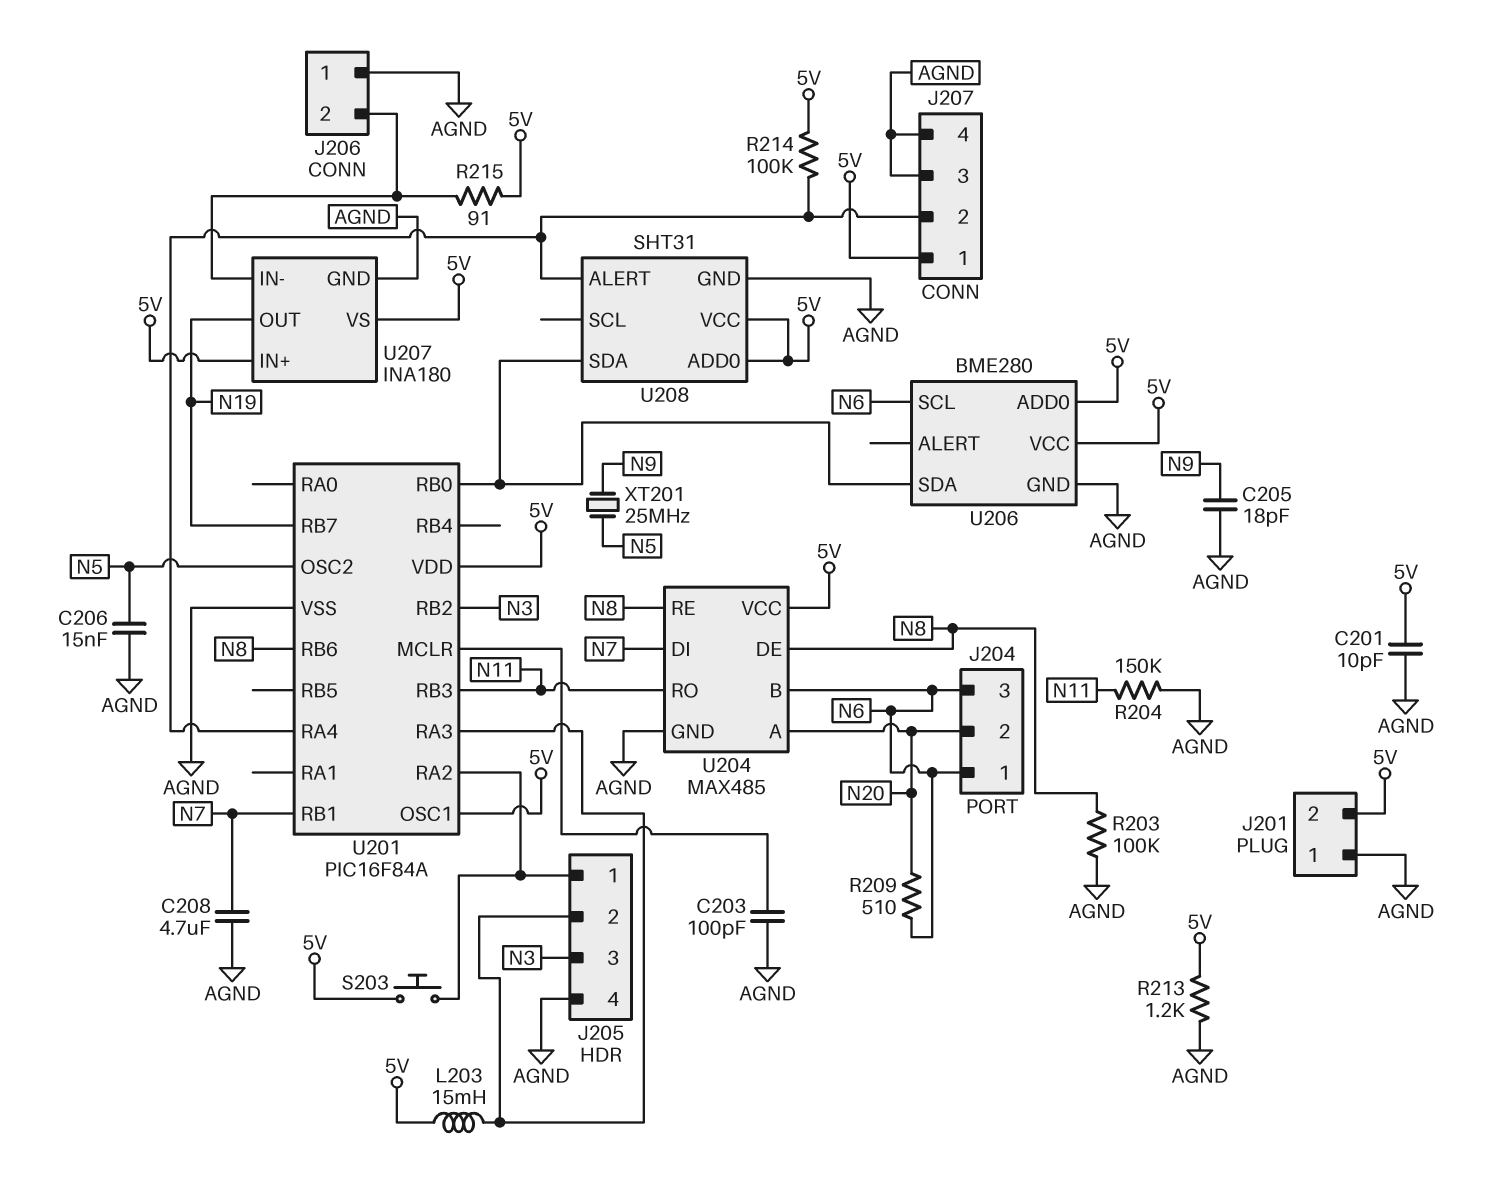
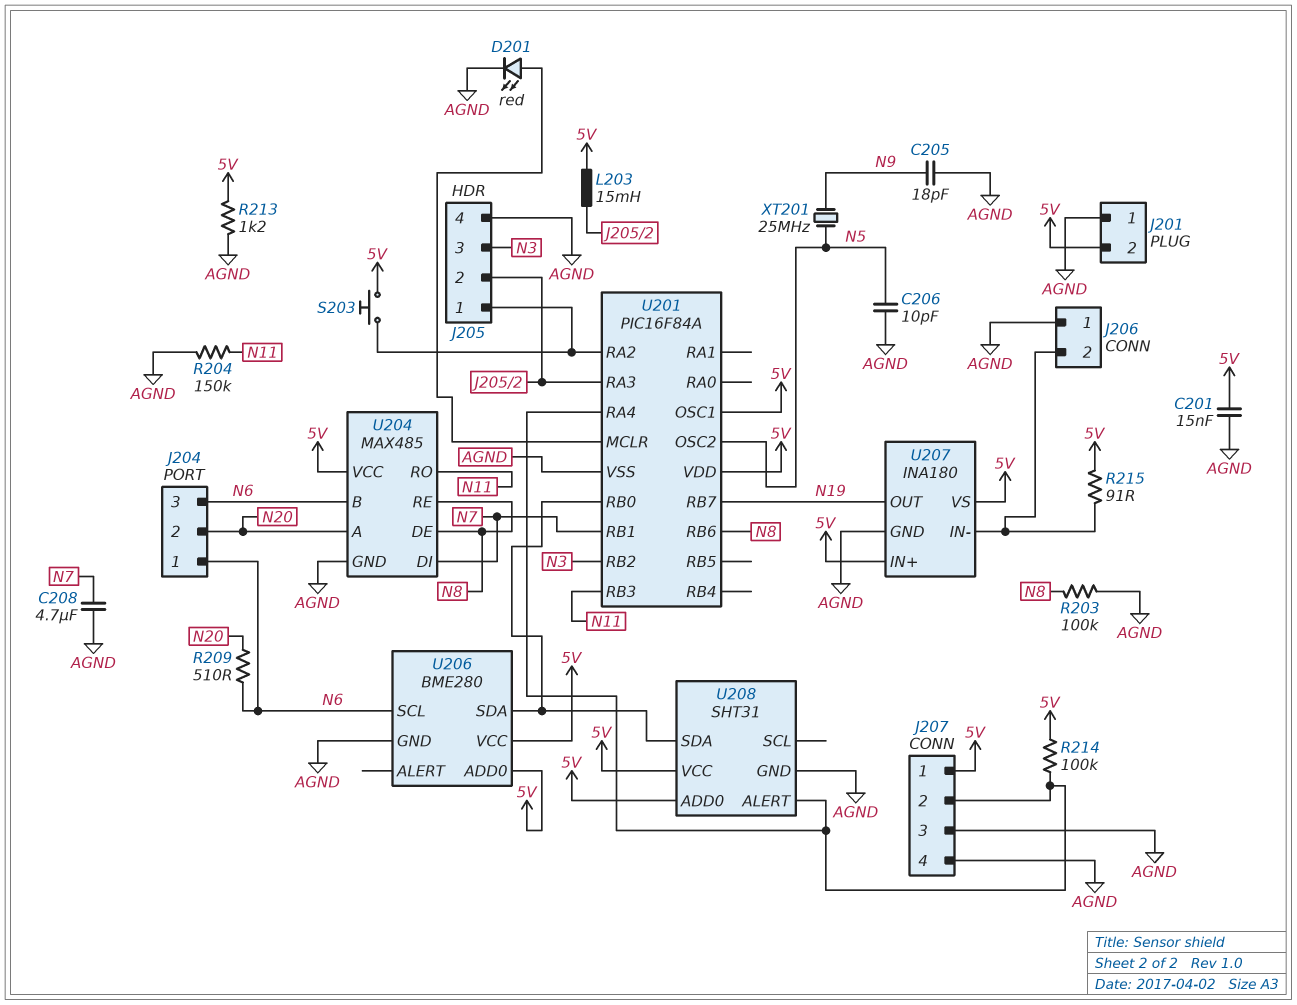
C201: 10pF (5V, AGND) -> 15nF (5V, AGND)
C203: 100pF (AGND, U201/MCLR) -> none
C206: 15nF (AGND, N5) -> 10pF (AGND, N5)
D201: none -> LED red (A U201/MCLR, K AGND)

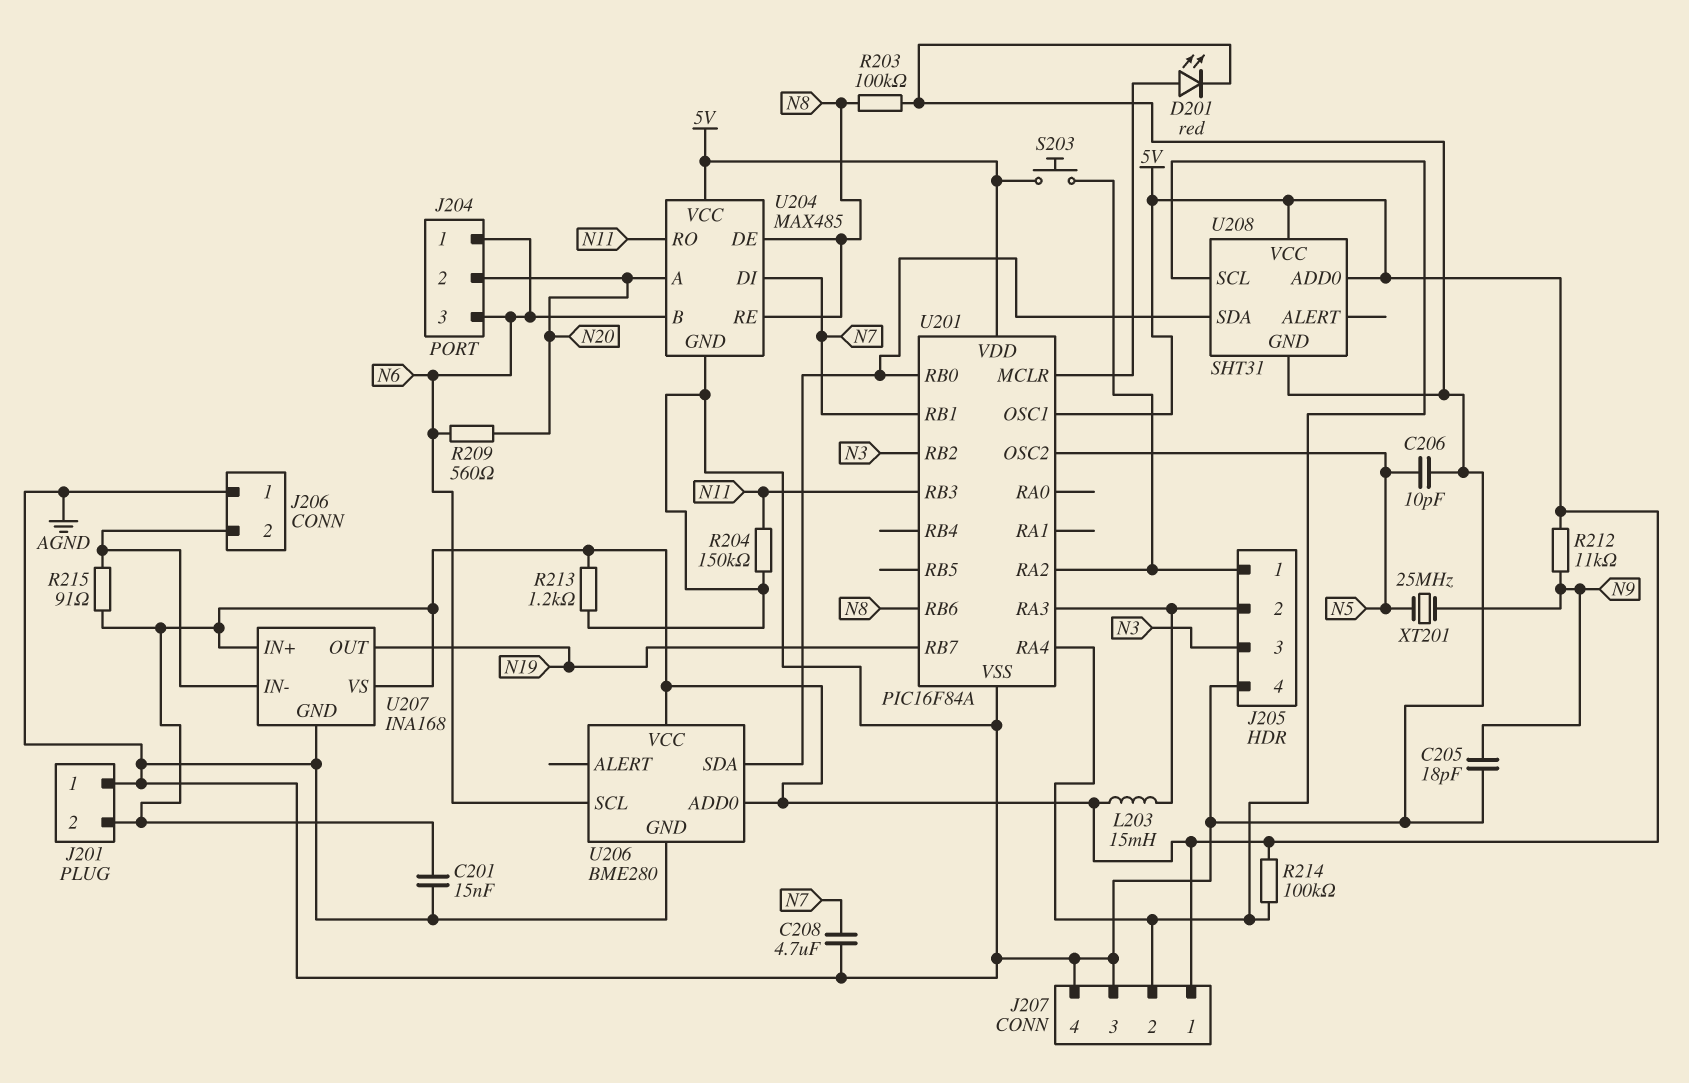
R209: 510 (N6, N20) -> 560 (N6, N20)
R212: none -> 11k (5V, N9)
U207: INA180 -> INA168
U208 pin ALERT: J207/2 -> none
U208 pin SCL: none -> J207/2

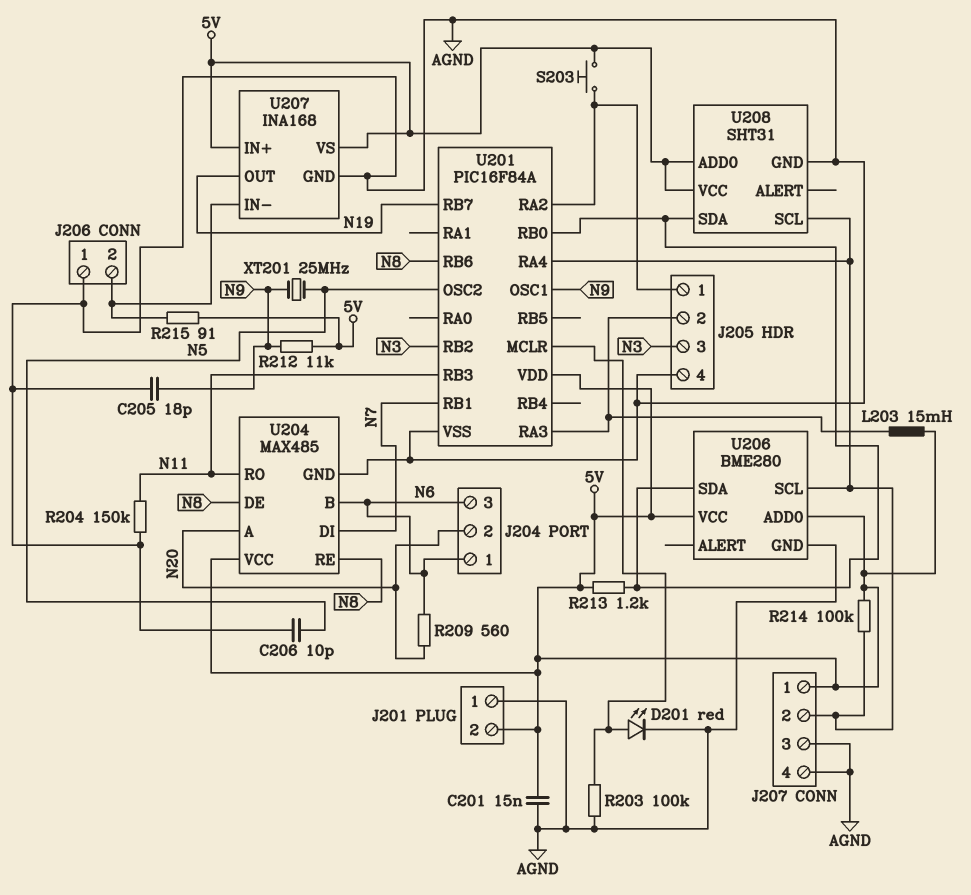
C208: 4.7uF (AGND, N7) -> none
R203: 100k (AGND, N8) -> 100k (AGND, U201/MCLR)
R213: 1.2k (5V, AGND) -> 1.2k (5V, U201/RB0)
U201 pin OSC1: 5V -> N9
U206 pin SCL: N6 -> J207/2

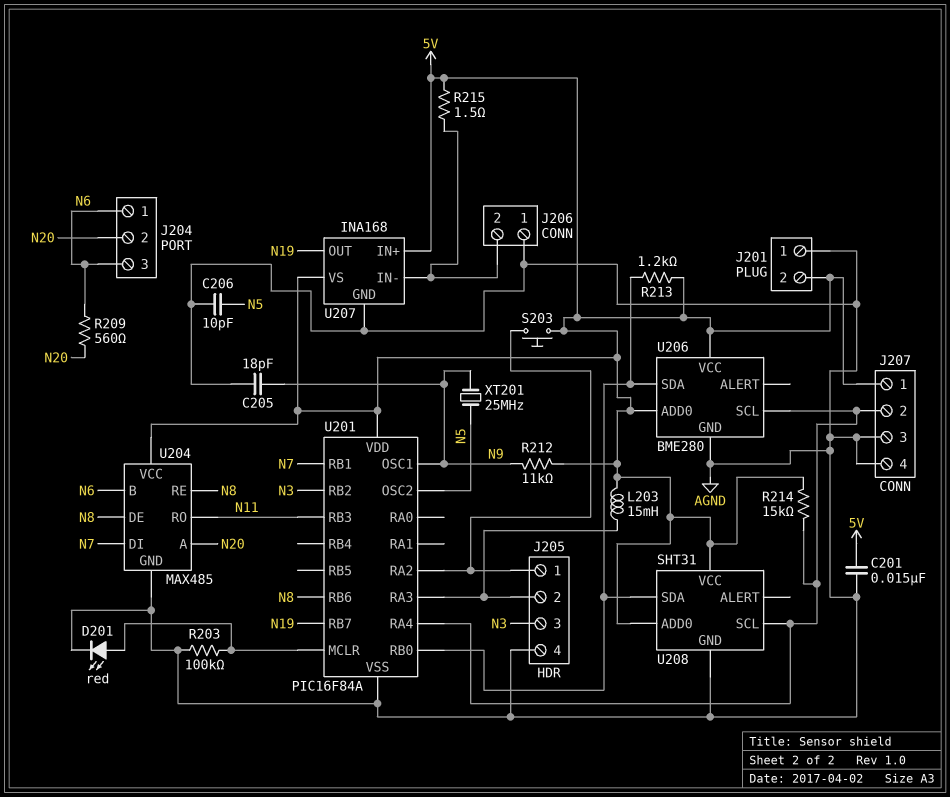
R204: 150k (AGND, N11) -> none
R214: 100k (5V, J207/2) -> 15k (5V, J207/2)
R215: 91 (5V, J206/2) -> 1.5 (5V, J206/2)

